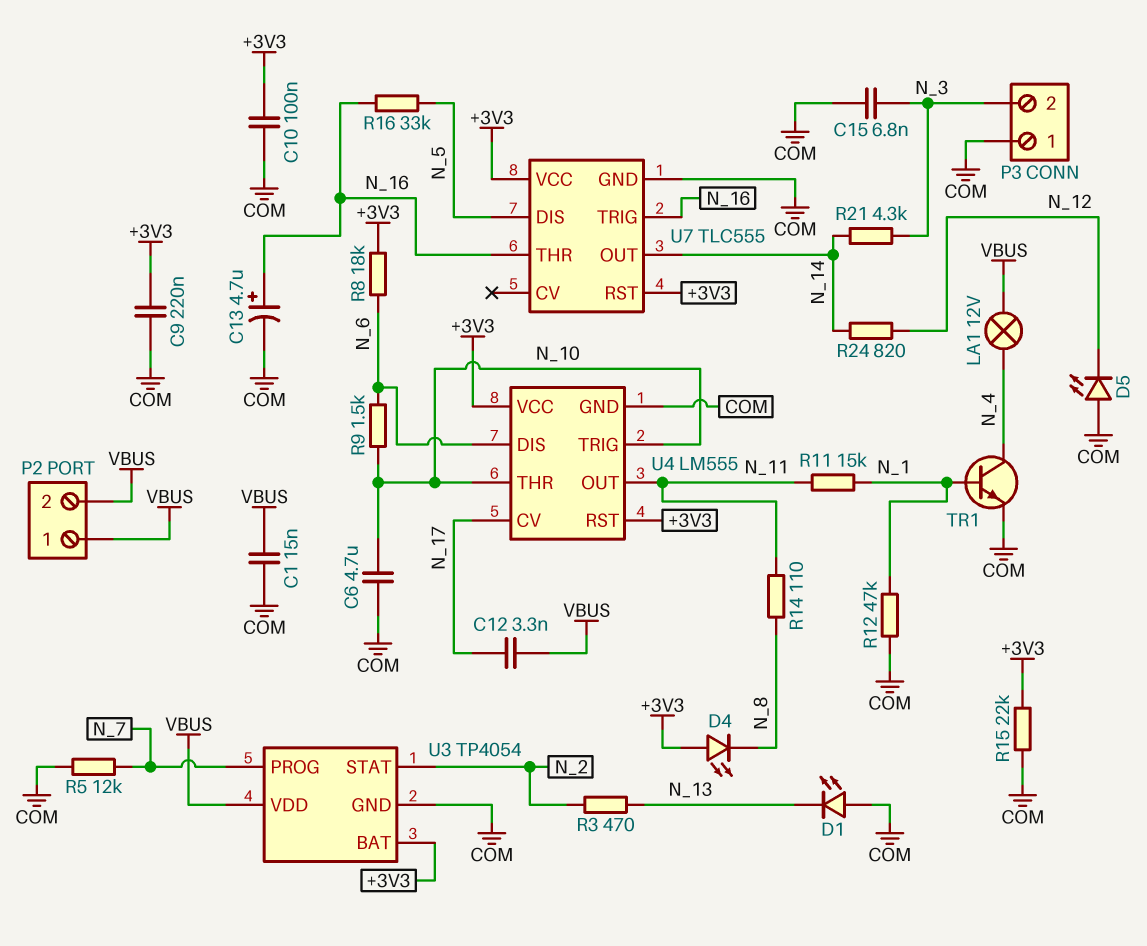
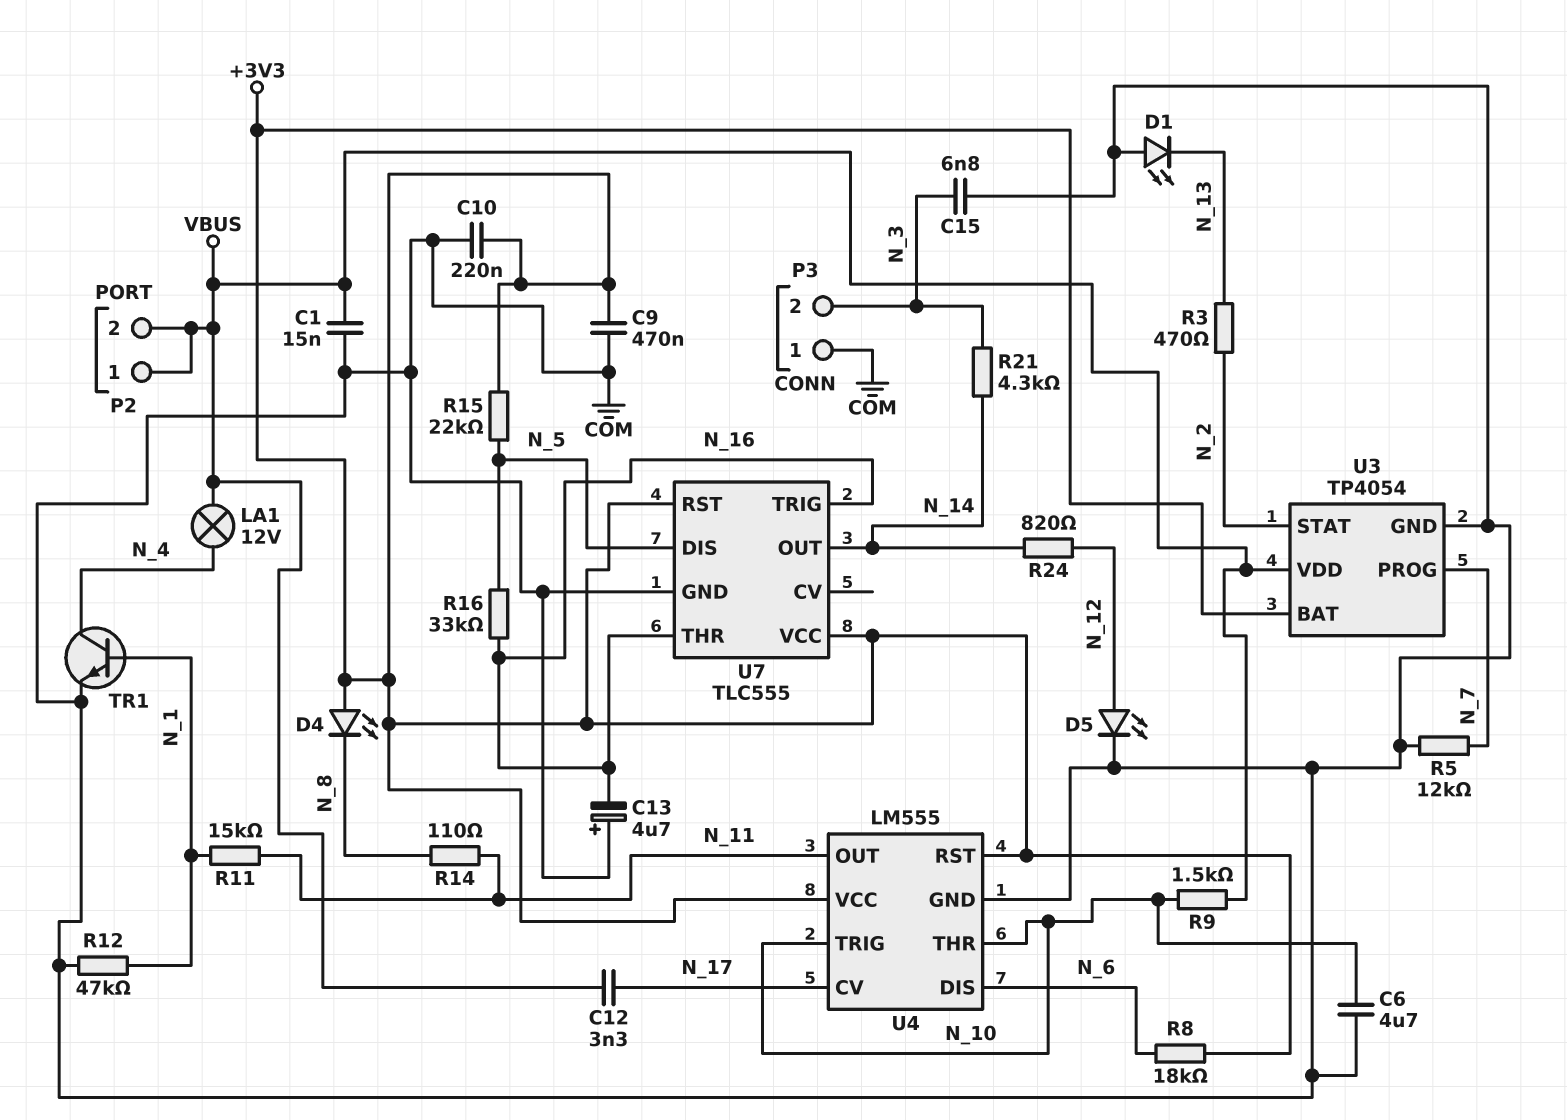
C9: 220nF (+3V3, COM) -> 470nF (+3V3, COM)
C10: 100nF (+3V3, COM) -> 220nF (+3V3, COM)
C13: 4.7uF (plus N_16, minus COM) -> 4.7uF (plus COM, minus N_16)
D5: LED (A COM, K N_12) -> LED (A N_12, K COM)
R9: 1.5k (N_6, N_10) -> 1.5k (N_10, VBUS)
R15: 22k (+3V3, COM) -> 22k (+3V3, N_5)

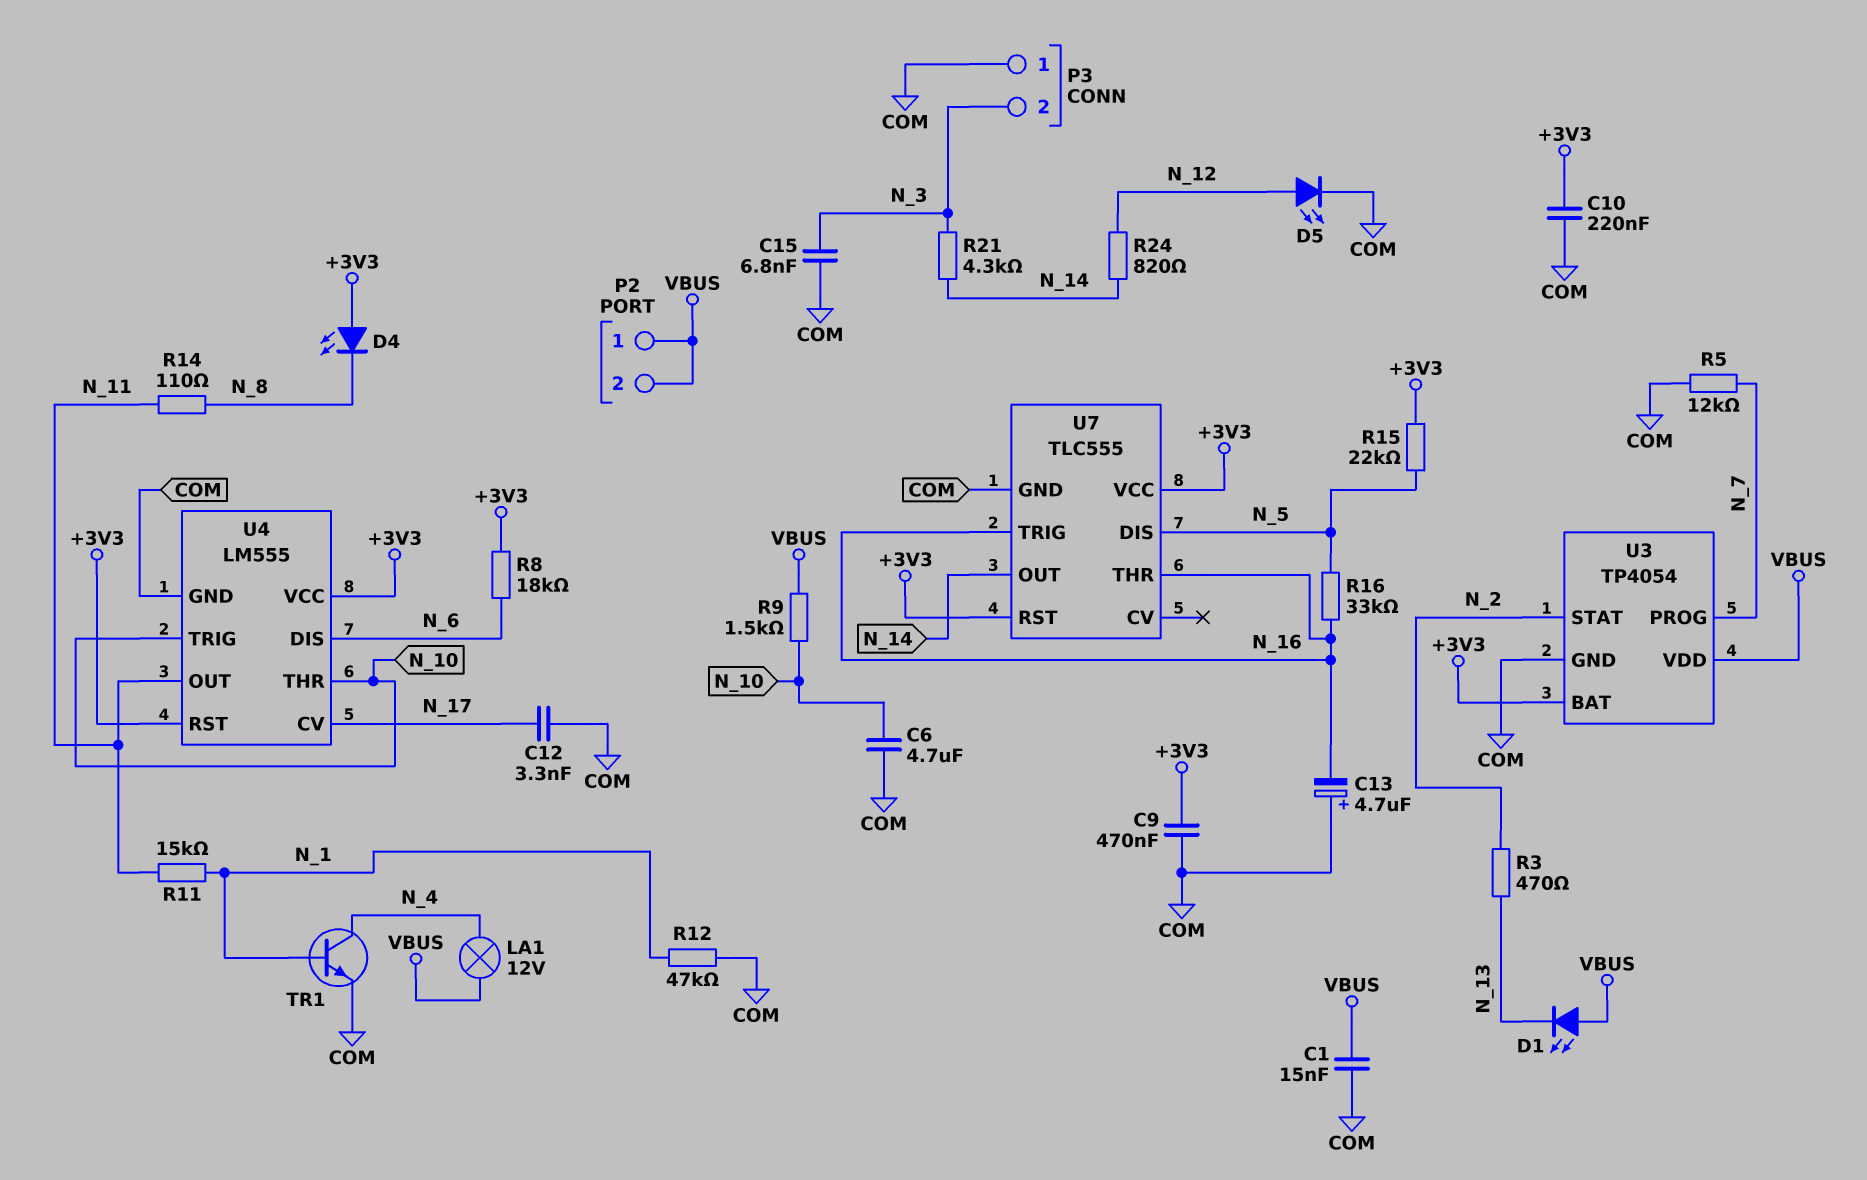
C12: 3.3nF (N_17, VBUS) -> 3.3nF (COM, N_17)
D1: LED (A COM, K N_13) -> LED (A VBUS, K N_13)

